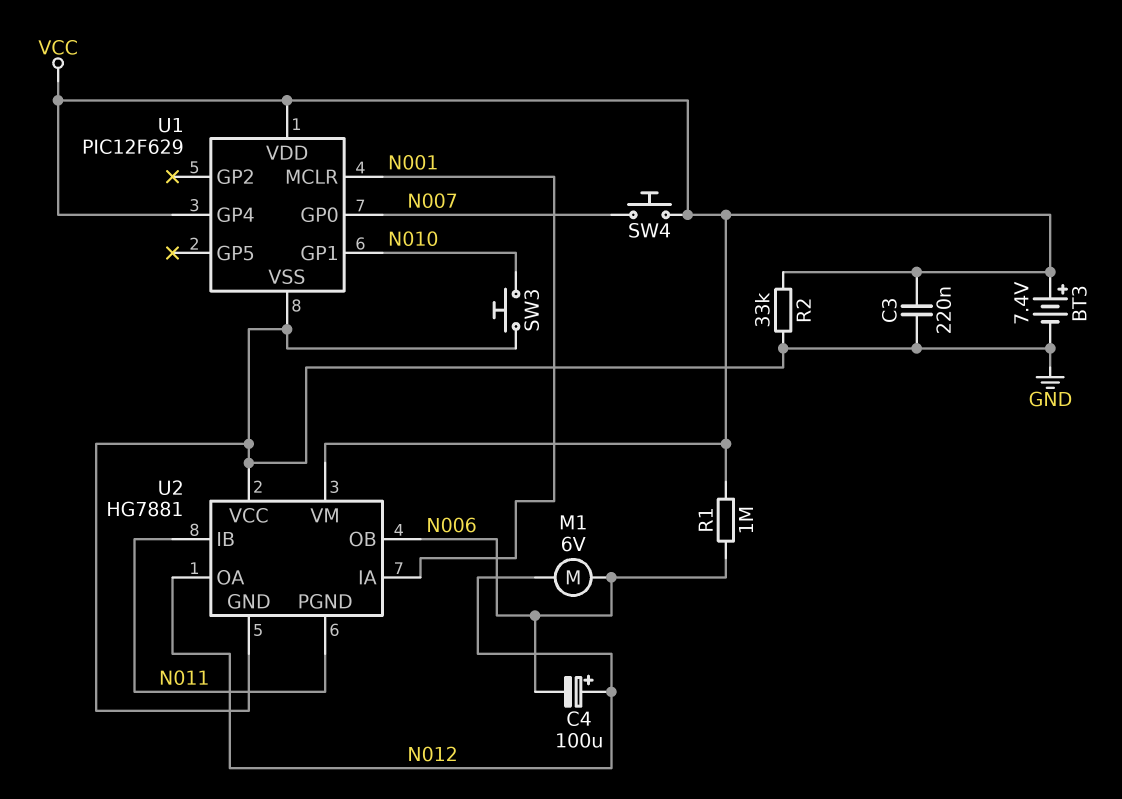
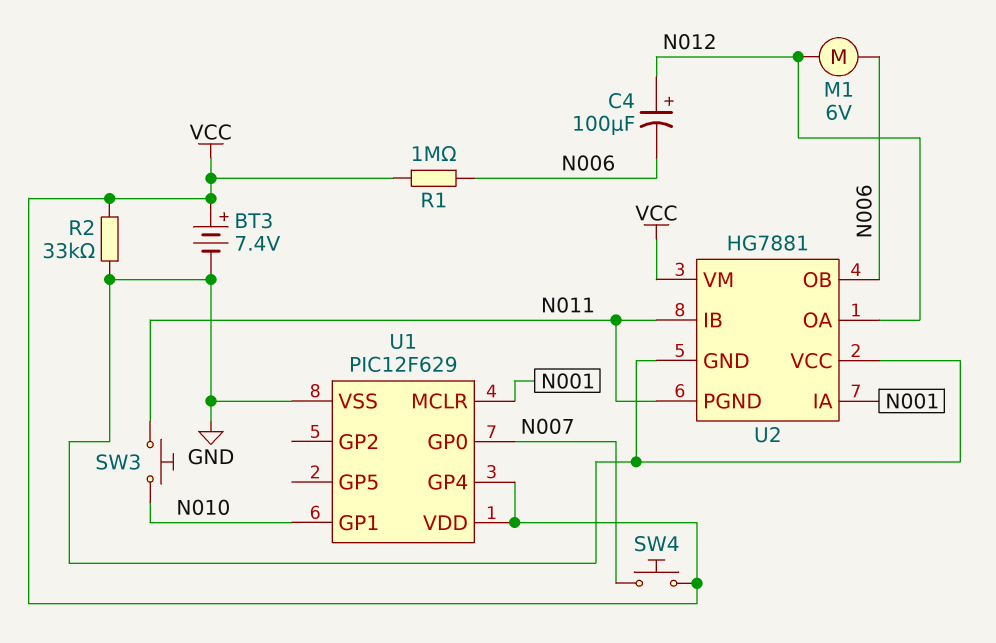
C3: 220nF (GND, VCC) -> none
SW3: button (GND, N010) -> button (N010, N011)

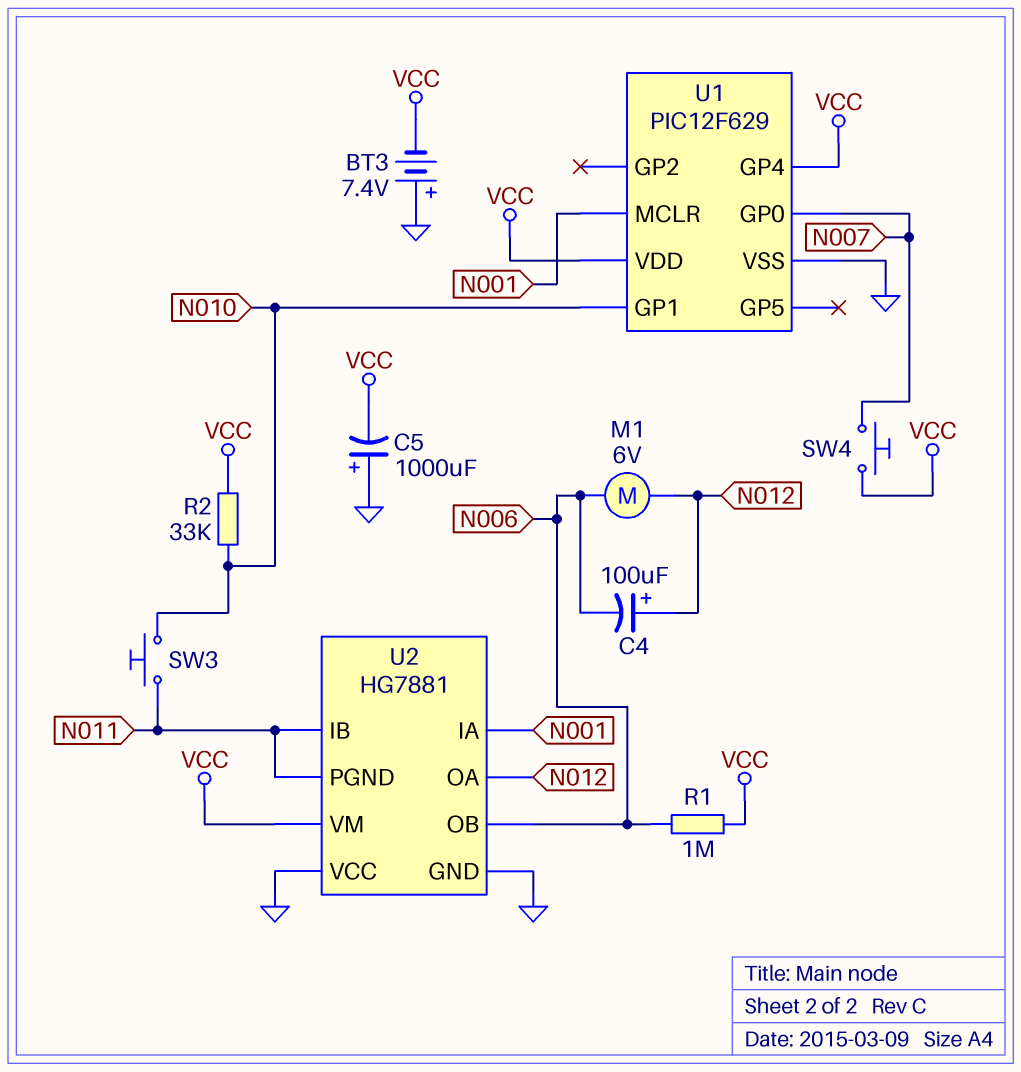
BT3: 7.4V (plus VCC, minus GND) -> 7.4V (plus GND, minus VCC)
C5: none -> 1000uF (plus GND, minus VCC)
R2: 33k (GND, VCC) -> 33k (N010, VCC)

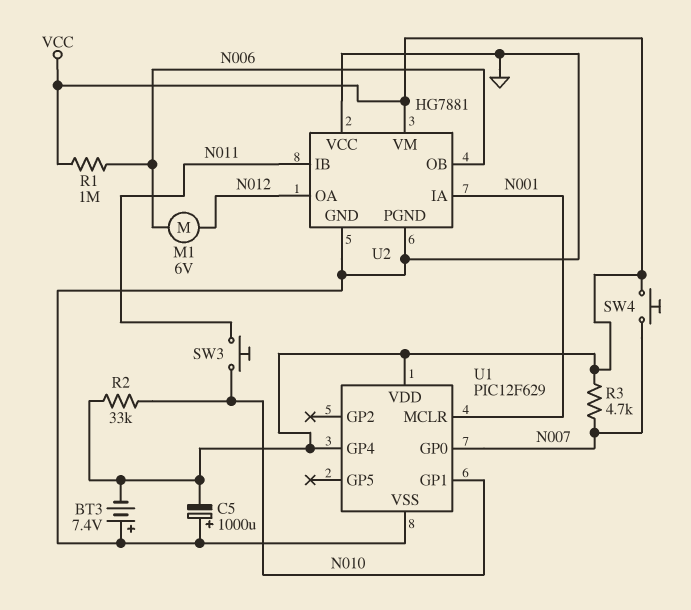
C4: 100uF (plus N012, minus N006) -> none
R3: none -> 4.7k (N007, VCC)
U2 pin PGND: N011 -> GND

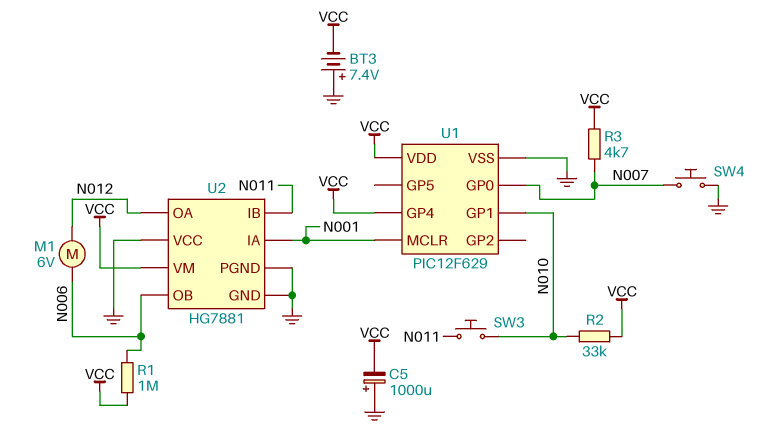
SW4: button (N007, VCC) -> button (GND, N007)

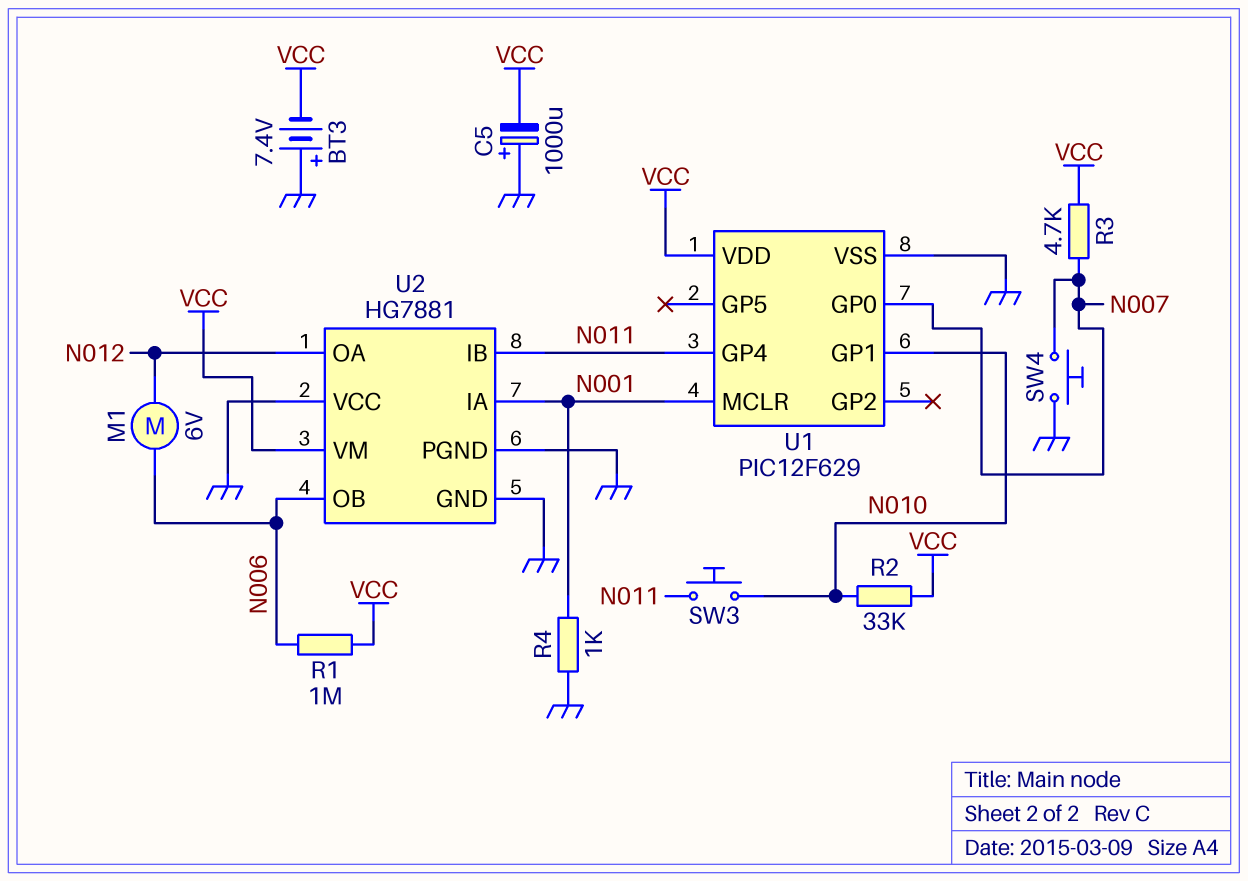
R4: none -> 1k (GND, N001)
U1 pin GP4: VCC -> N011

